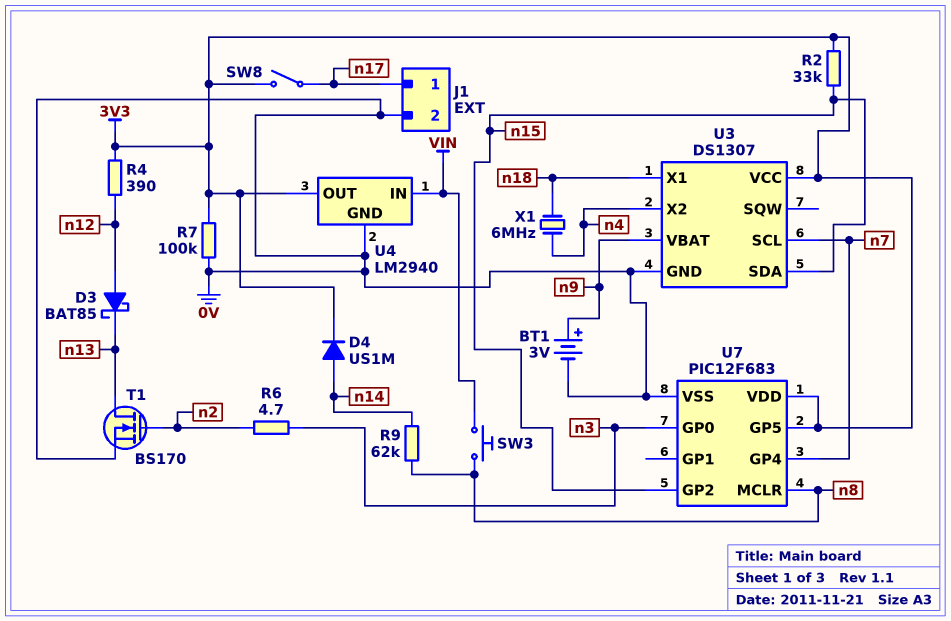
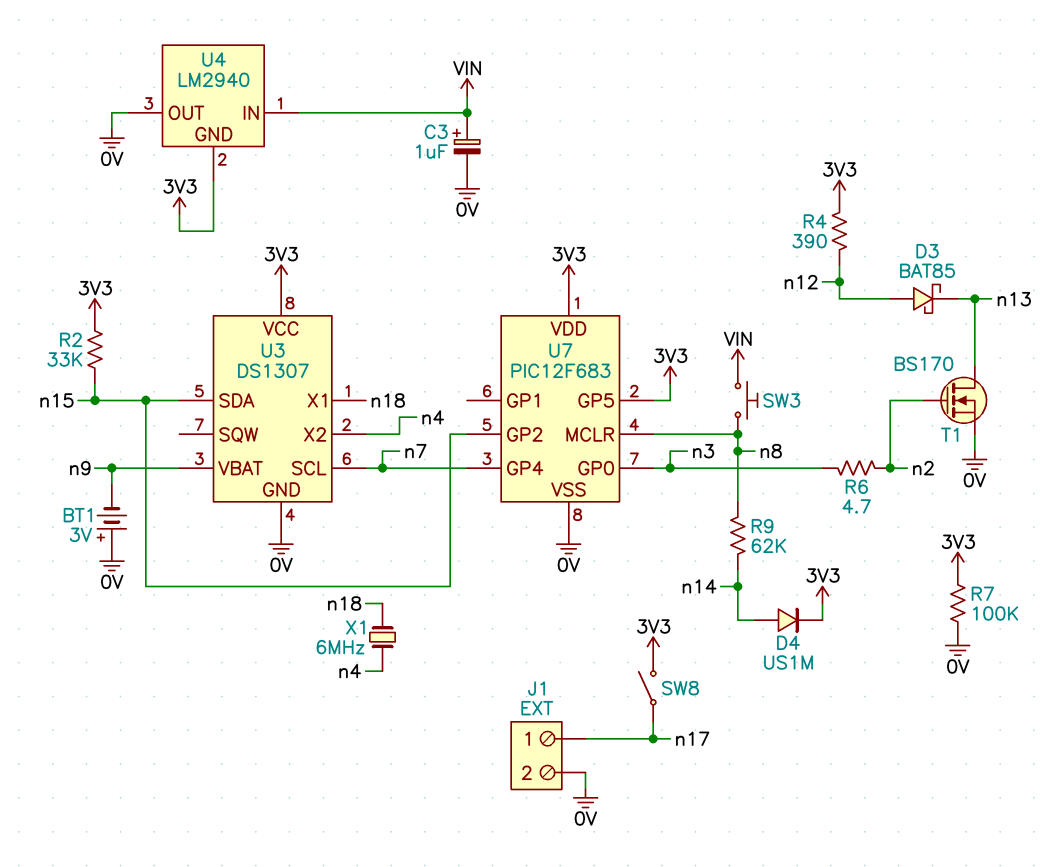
BT1: 3V (plus n9, minus 0V) -> 3V (plus 0V, minus n9)
C3: none -> 1uF (plus VIN, minus 0V)
U4 pin GND: 0V -> 3V3
U4 pin OUT: 3V3 -> 0V

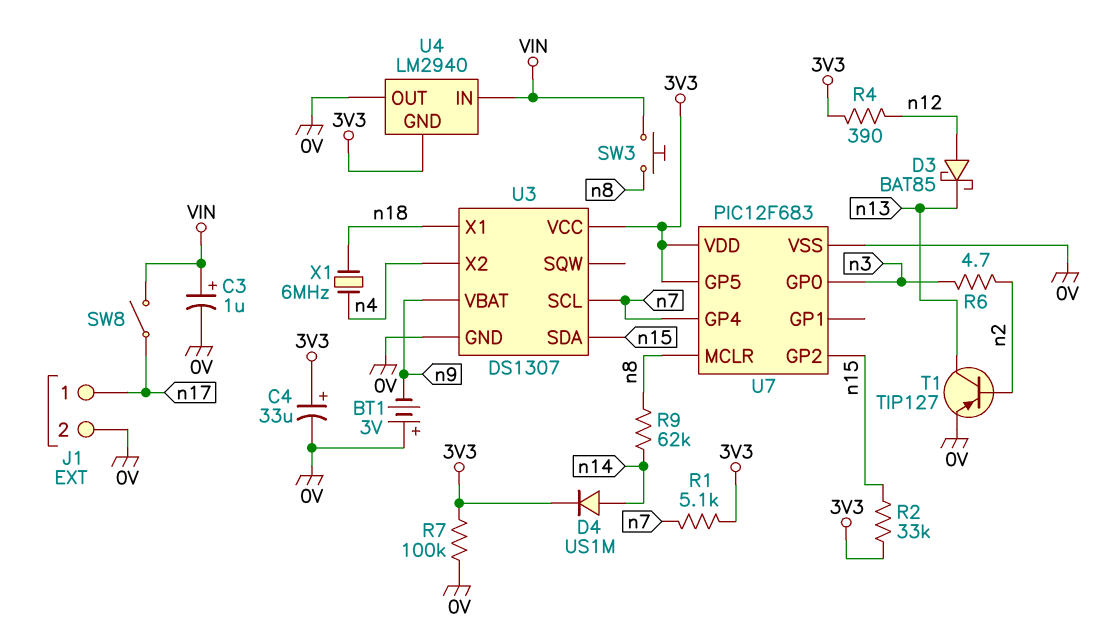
C4: none -> 33uF (plus 3V3, minus 0V)
R1: none -> 5.1k (3V3, n7)
SW8: switch (3V3, n17) -> switch (VIN, n17)
T1: NMOS BS170 (G n2, D n13, S 0V) -> PNP TIP127 (B n2, C n13, E 0V)

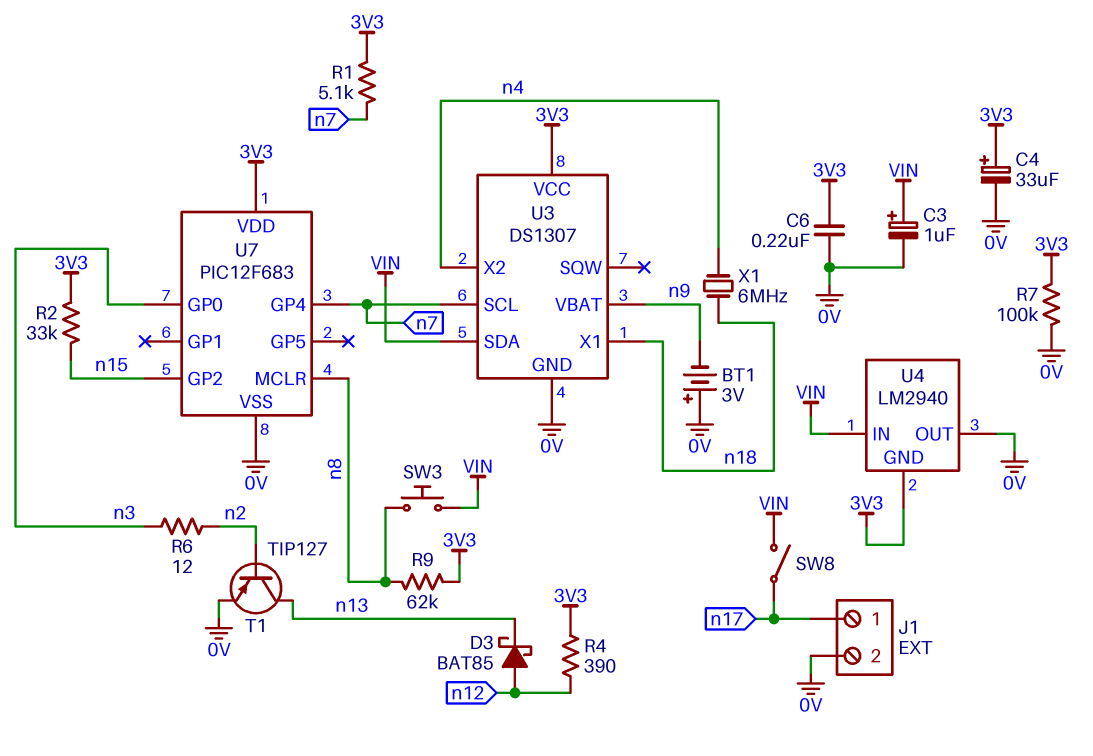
C6: none -> 220nF (0V, 3V3)
D4: diode US1M (A n14, K 3V3) -> none
R6: 4.7 (n2, n3) -> 12 (n2, n3)
R9: 62k (n8, n14) -> 62k (3V3, n8)
U3 pin SDA: n15 -> VIN
U7 pin GP5: 3V3 -> none

